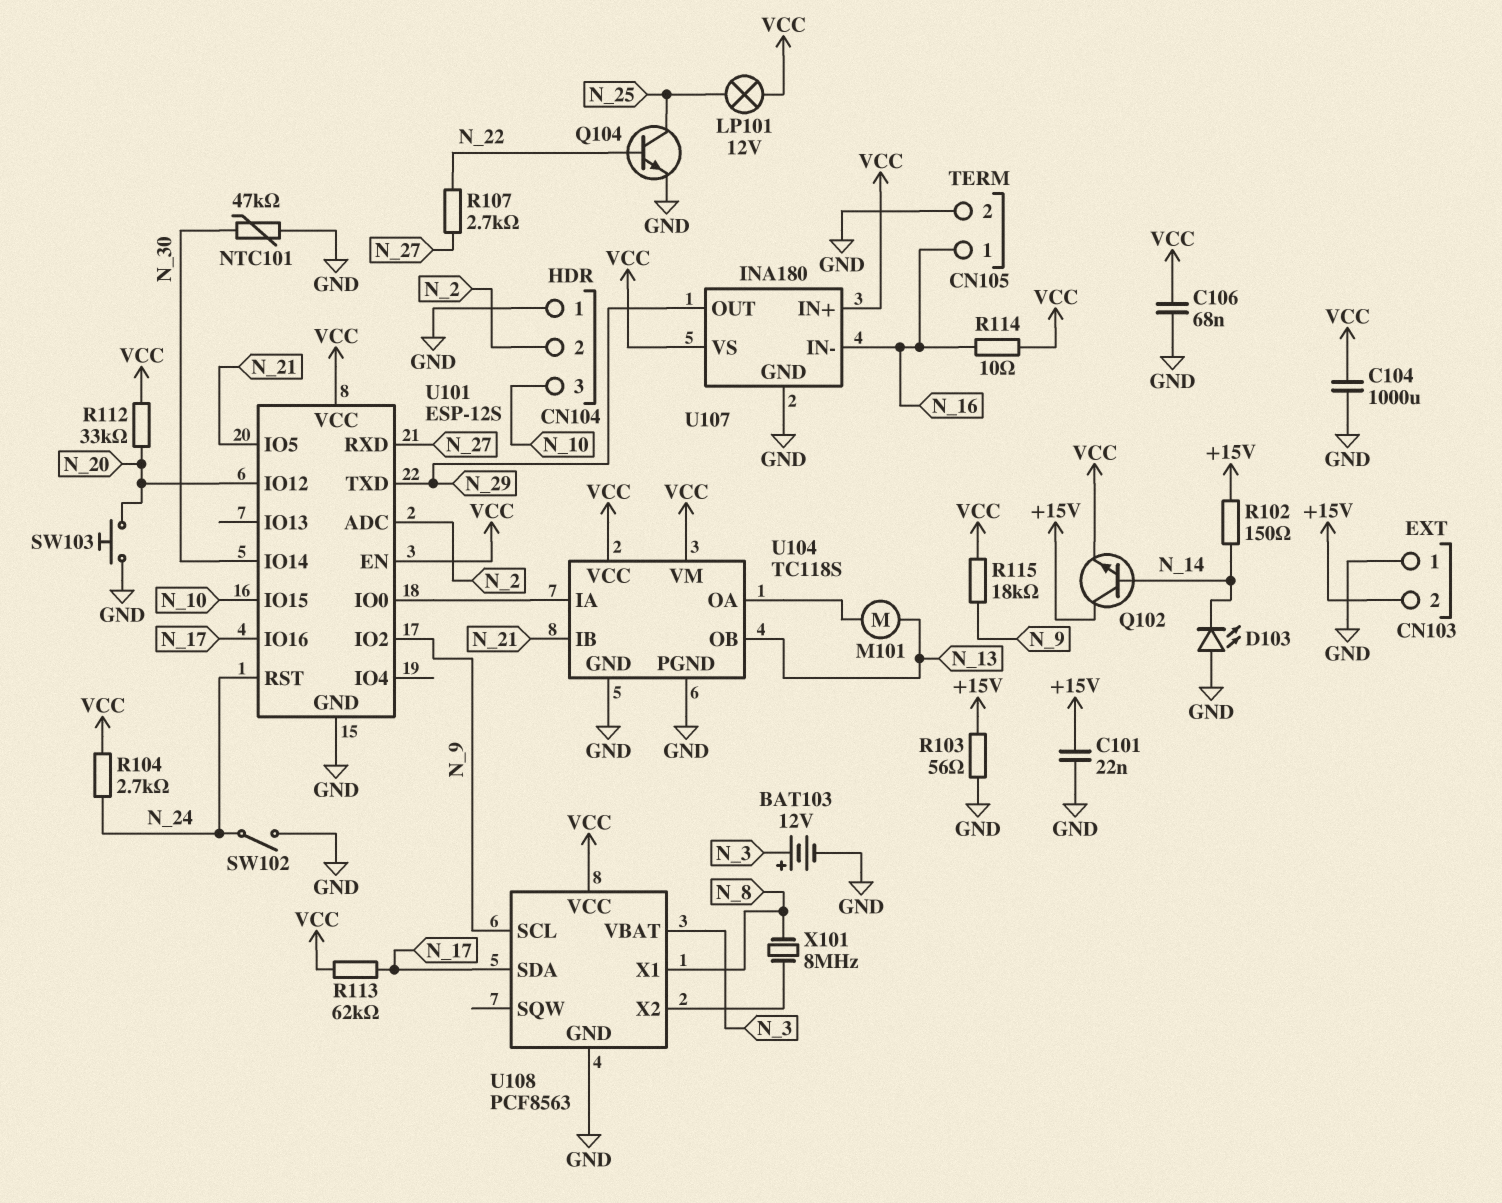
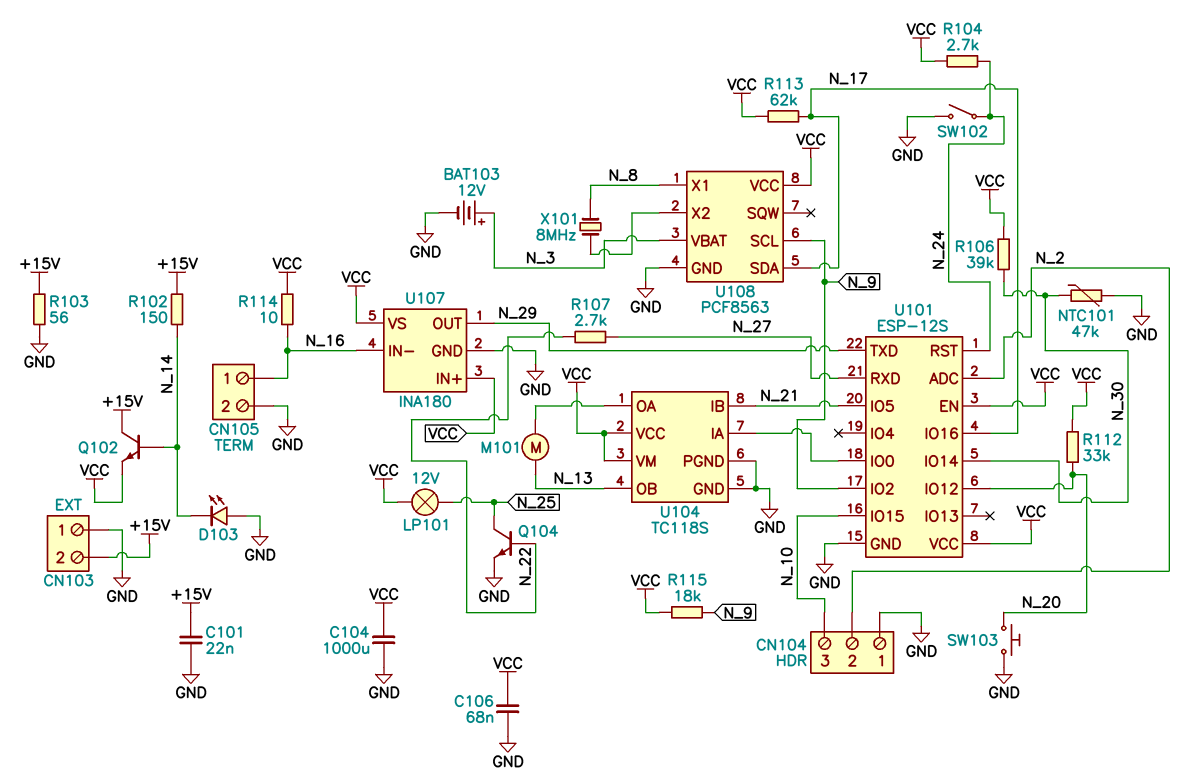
R106: none -> 39k (N_30, VCC)

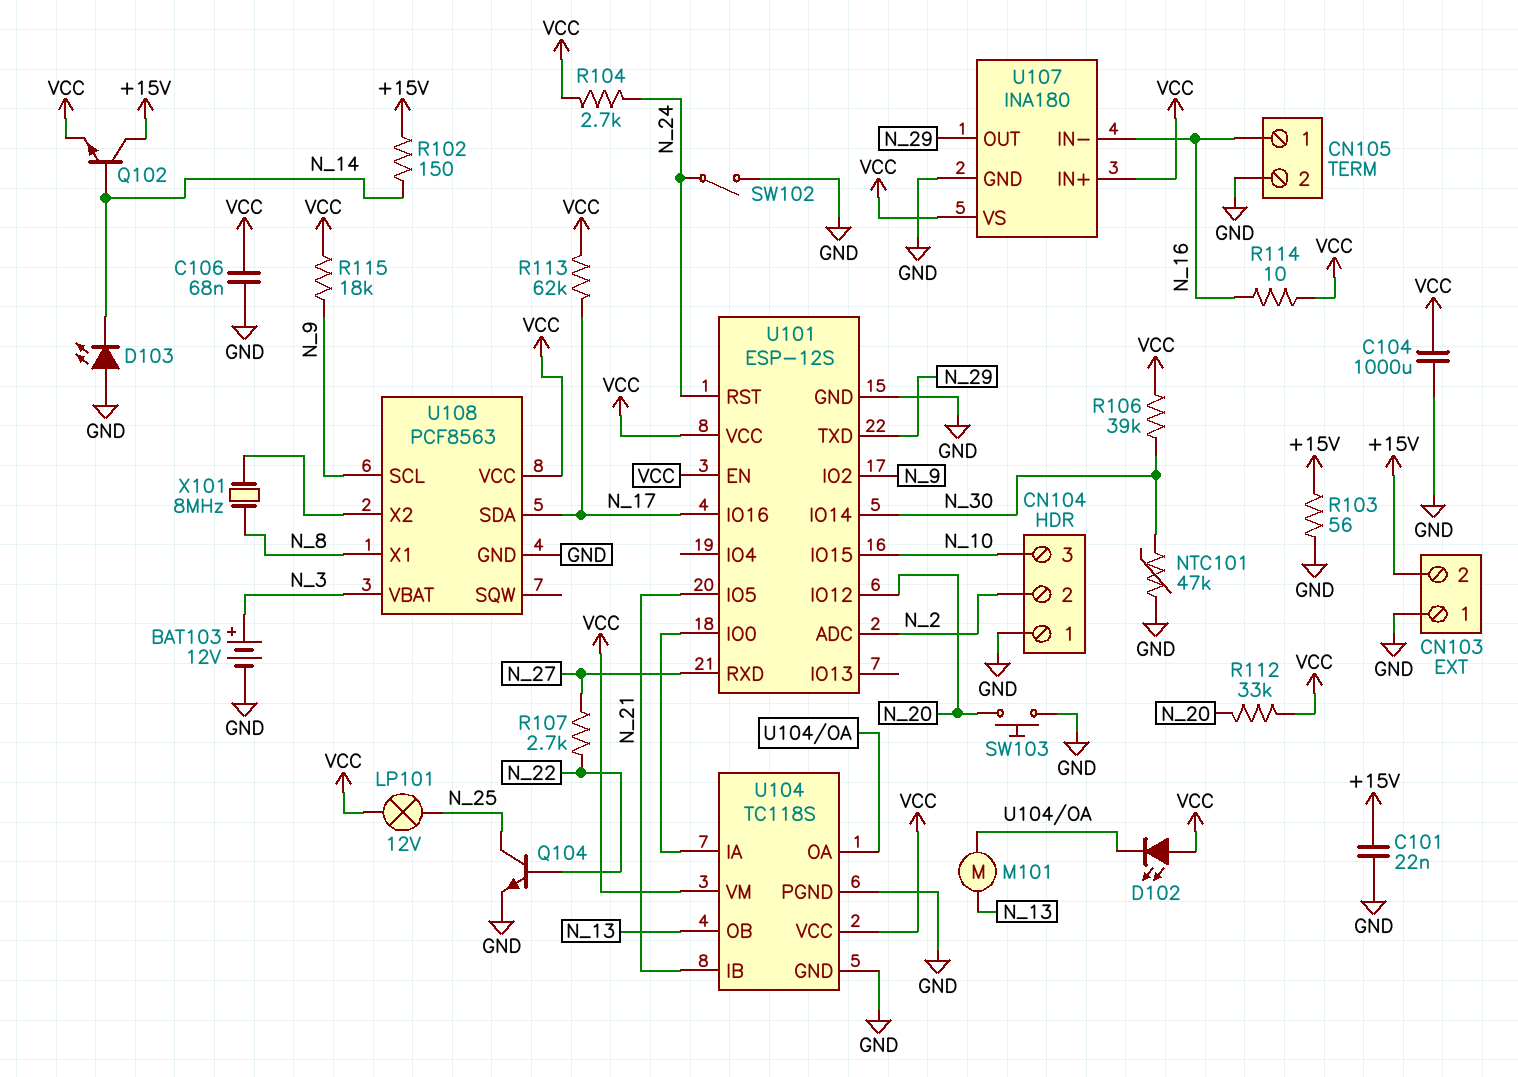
D102: none -> LED (A VCC, K U104/OA)

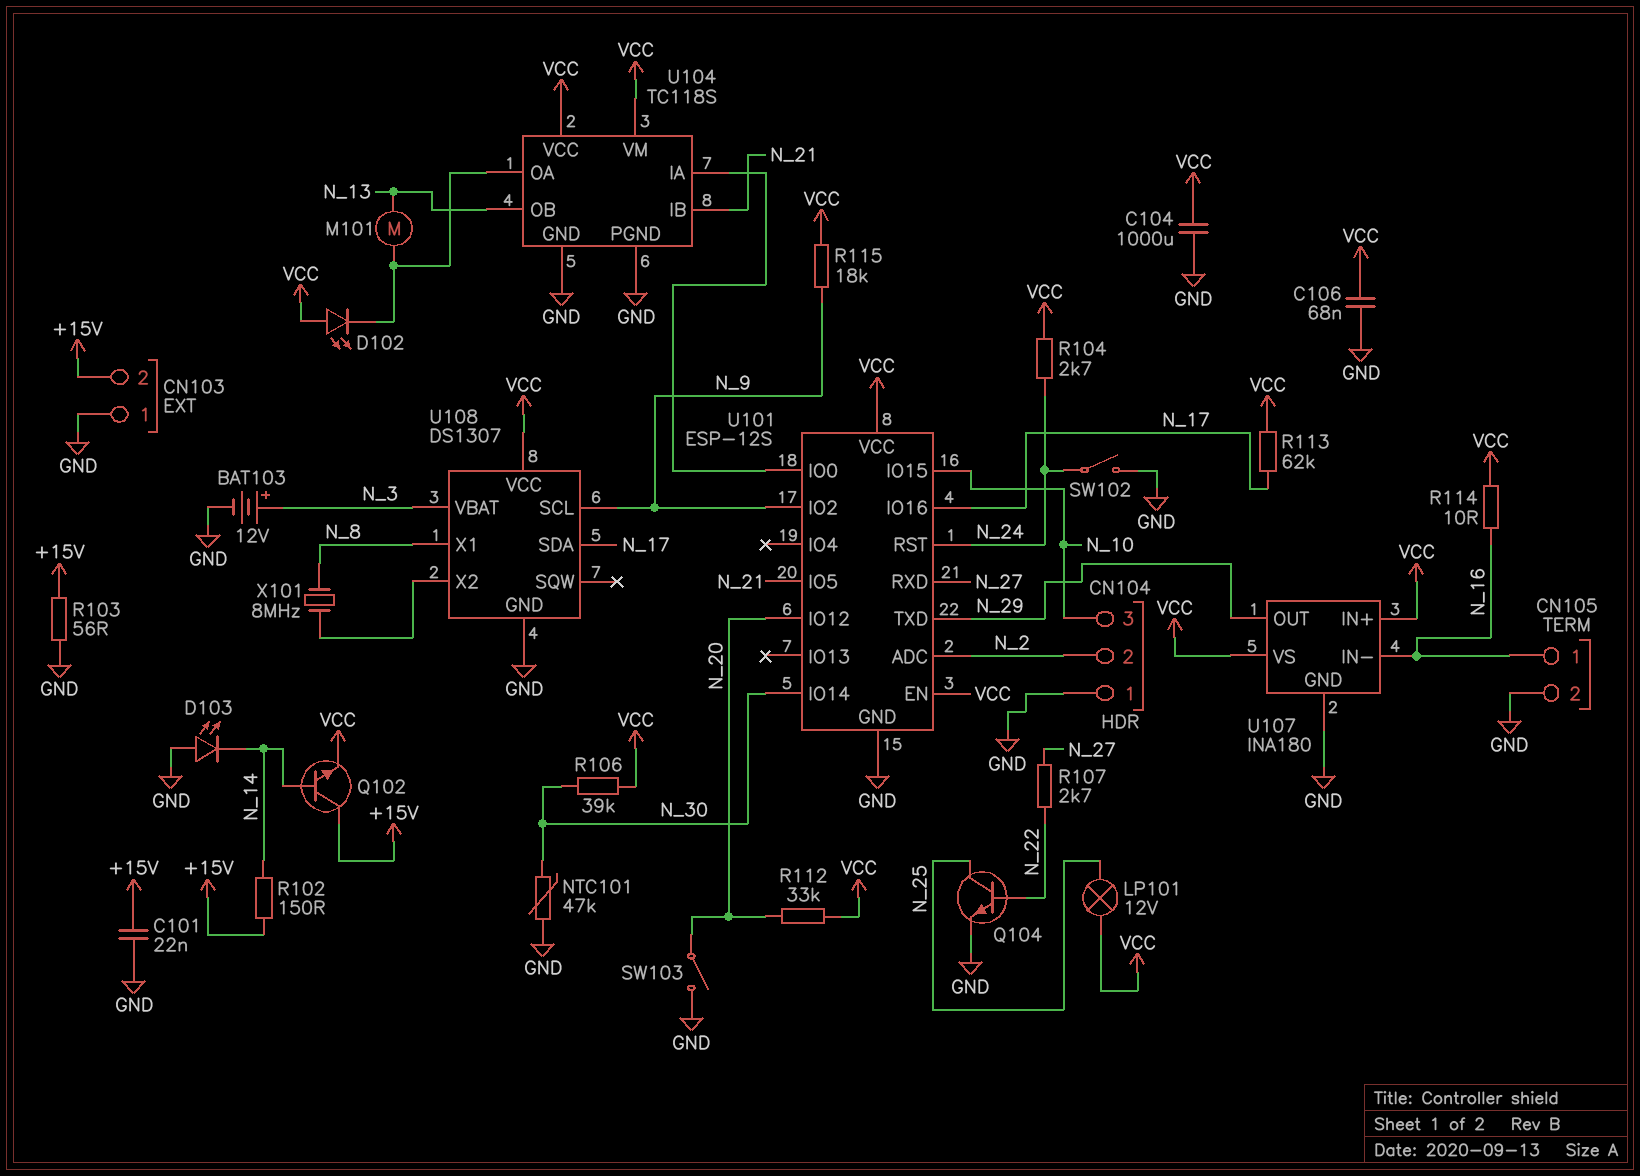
SW103: button (GND, N_20) -> switch (GND, N_20)
U108: PCF8563 -> DS1307

